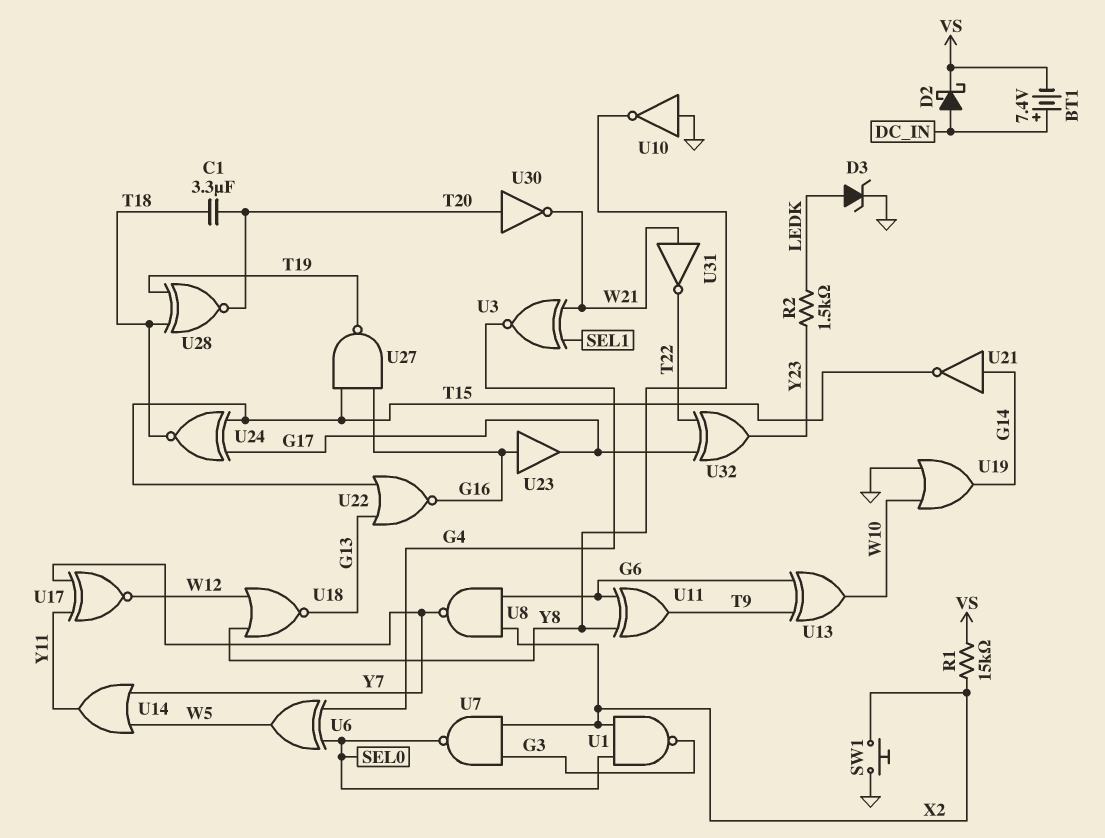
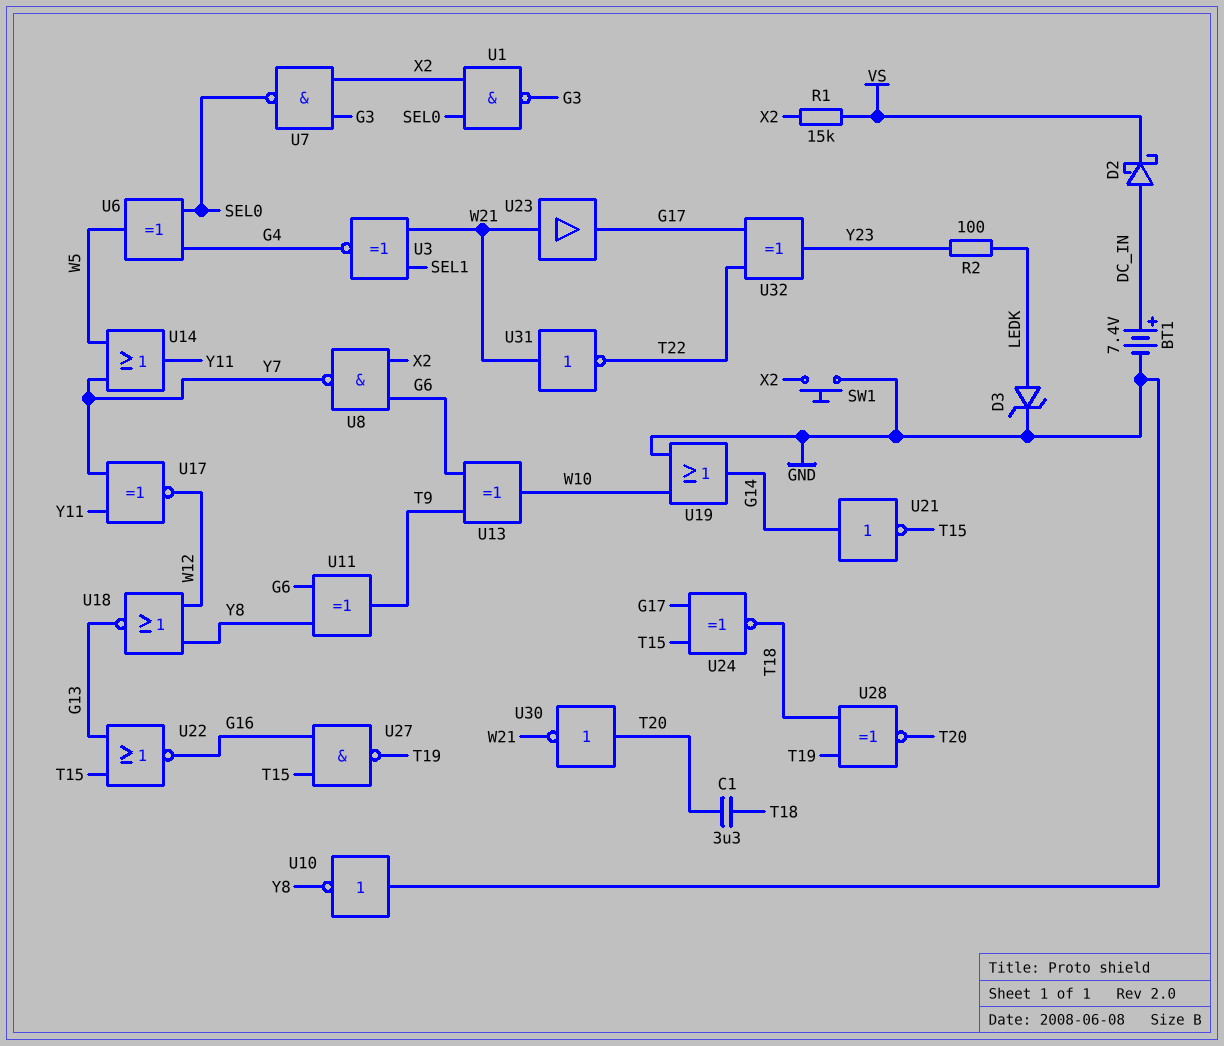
BT1: 7.4V (plus DC_IN, minus VS) -> 7.4V (plus DC_IN, minus GND)
R2: 1.5k (LEDK, Y23) -> 100 (LEDK, Y23)
U23: buffer (in G16, out G17) -> buffer (in W21, out G17)

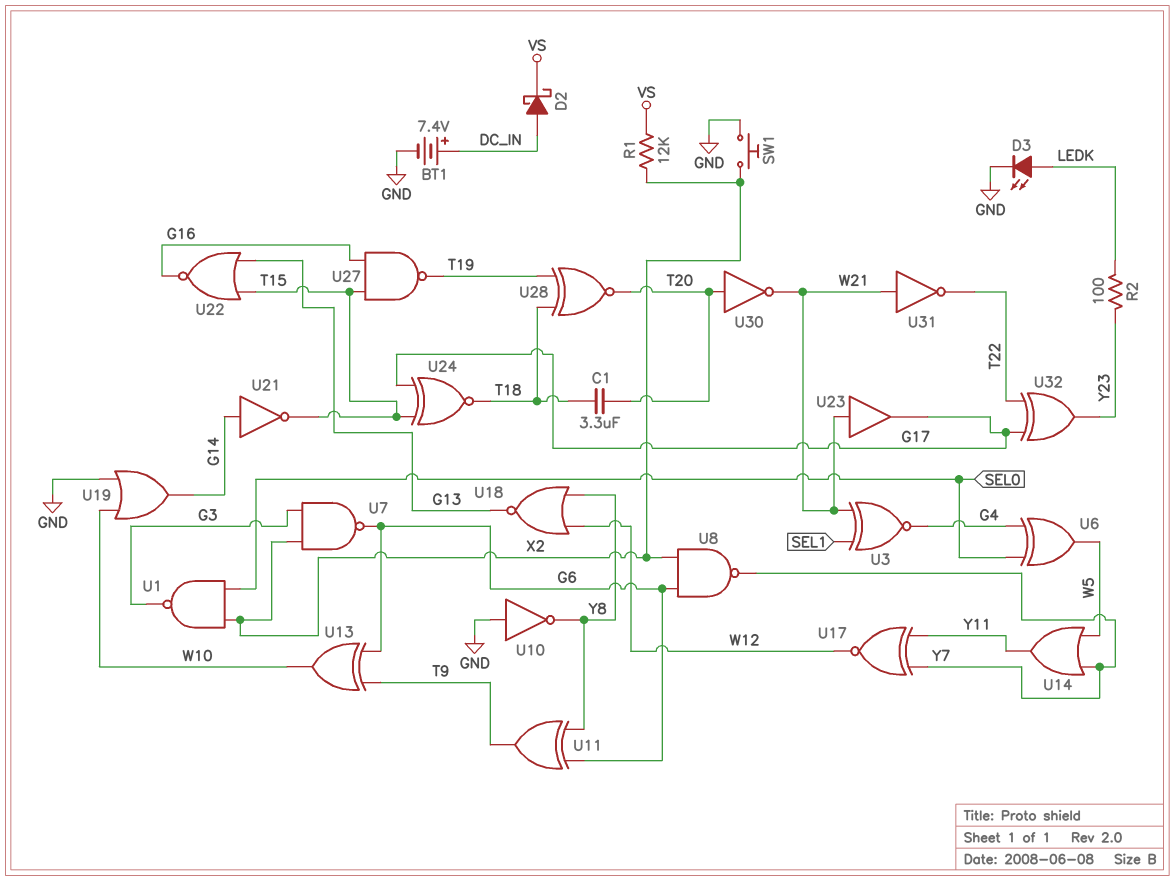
D3: zener (A LEDK, K GND) -> LED (A LEDK, K GND)
R1: 15k (VS, X2) -> 12k (VS, X2)
U7: NAND (in G3, in X2, out SEL0) -> NAND (in G3, in X2, out G6)

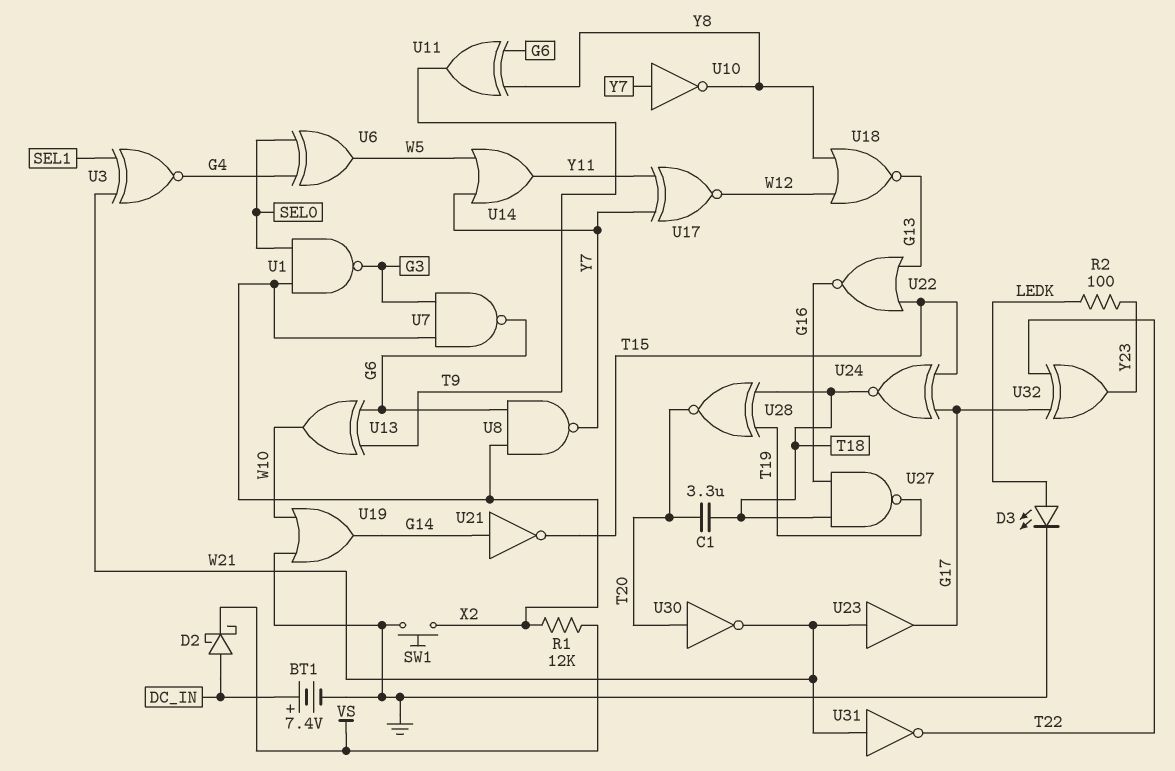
U10: NOT (in GND, out Y8) -> NOT (in Y7, out Y8)
U27: NAND (in G16, in T15, out T19) -> NAND (in G16, in T18, out T19)

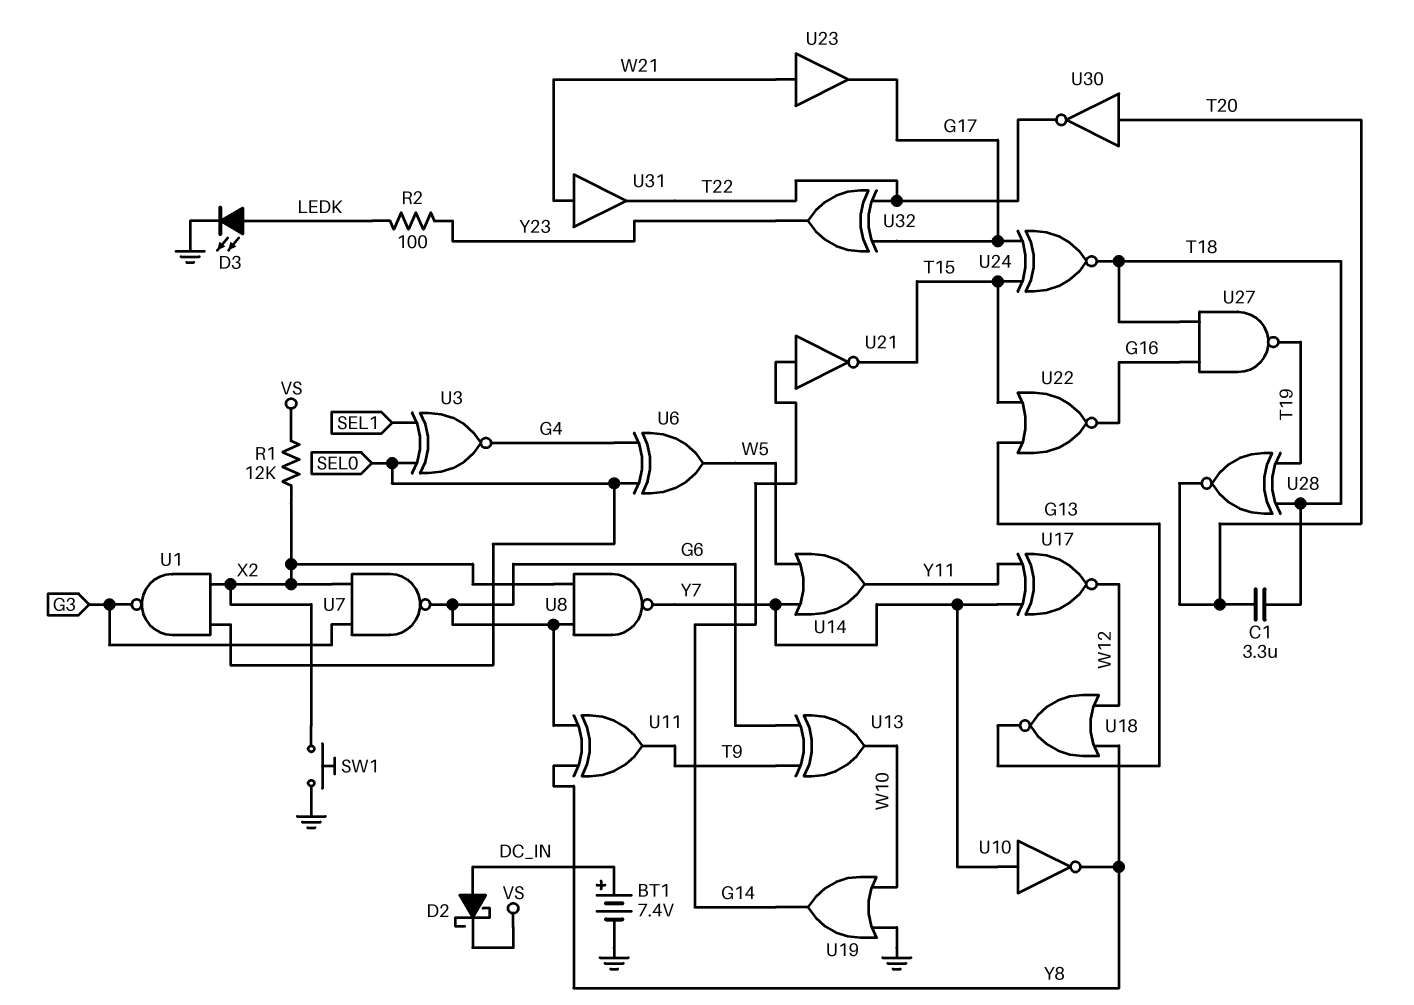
U3: XNOR (in SEL1, in W21, out G4) -> XNOR (in SEL0, in SEL1, out G4)
U30: NOT (in T20, out W21) -> NOT (in T20, out T22)
U31: NOT (in W21, out T22) -> buffer (in W21, out T22)

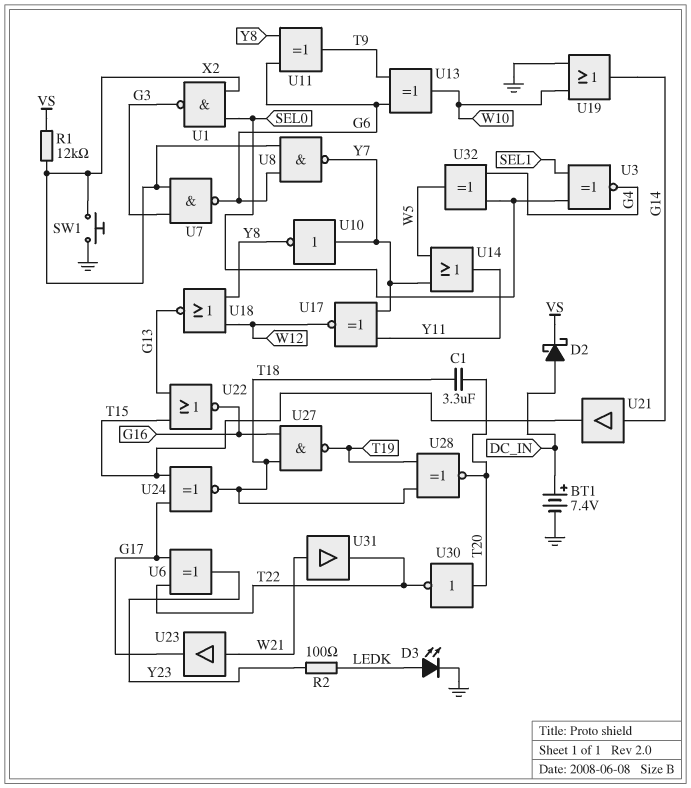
U6: XOR (in G4, in SEL0, out W5) -> XOR (in G17, in T22, out Y23)
U21: NOT (in G14, out T15) -> buffer (in G14, out T15)
U32: XOR (in G17, in T22, out Y23) -> XOR (in G4, in SEL0, out W5)

